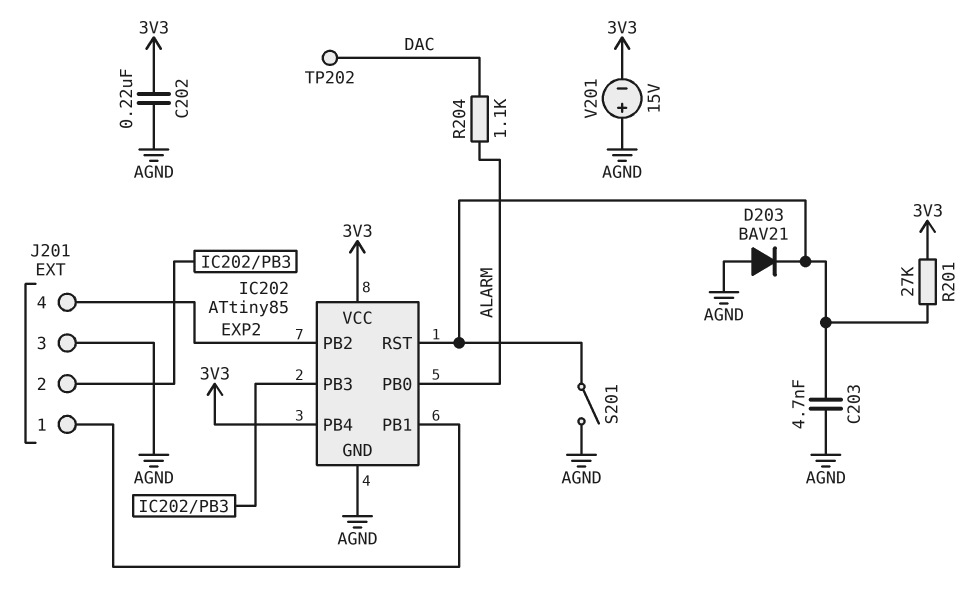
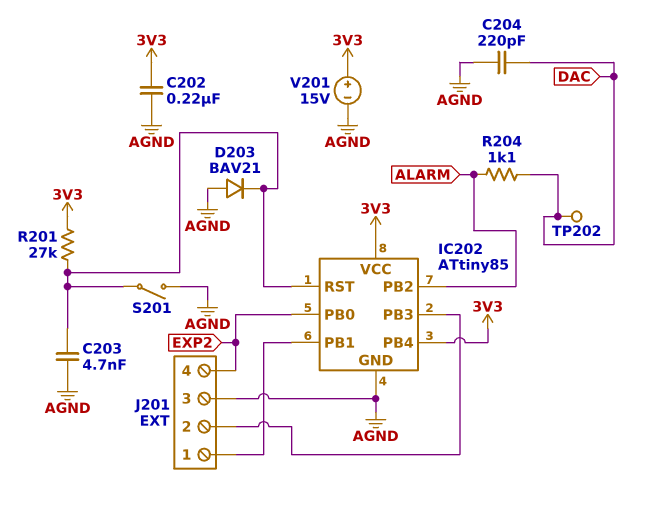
C204: none -> 220pF (AGND, DAC)
IC202 pin PB0: ALARM -> EXP2
IC202 pin PB2: EXP2 -> ALARM
V201: 15V (plus AGND, minus 3V3) -> 15V (plus 3V3, minus AGND)

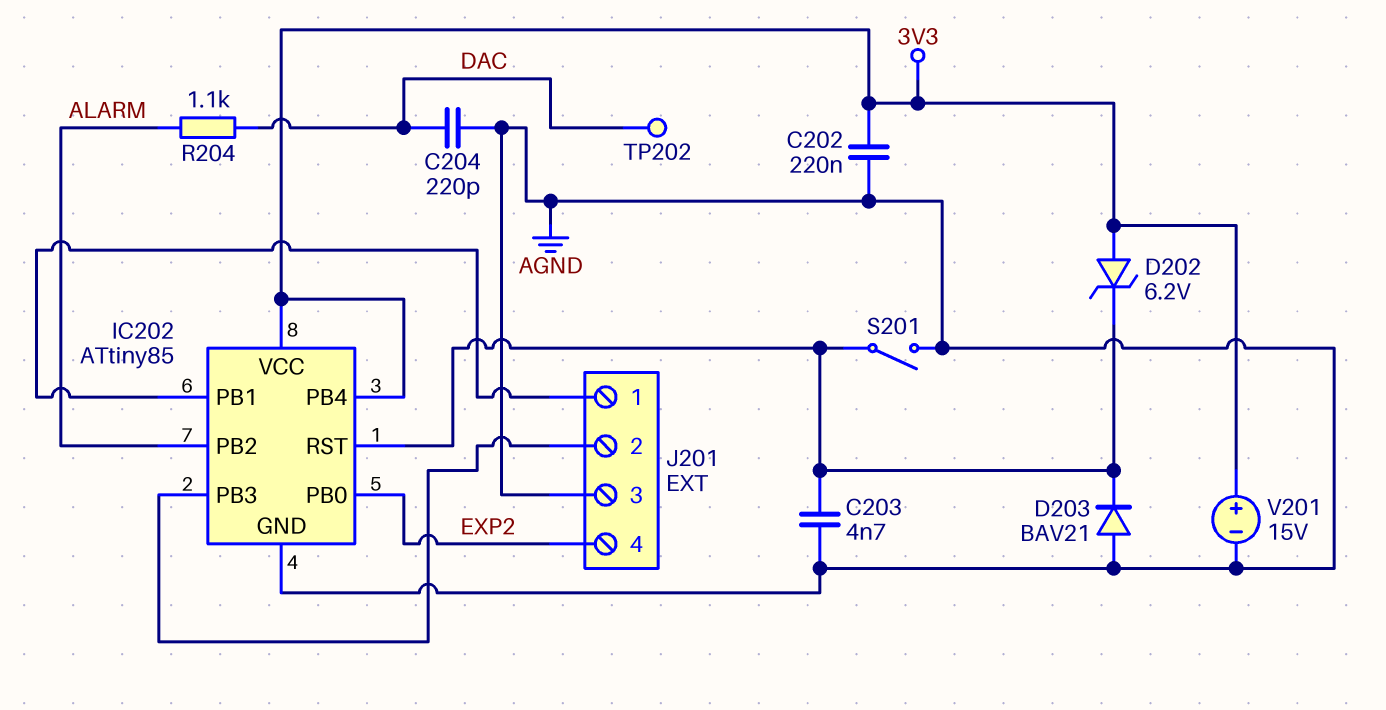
D202: none -> zener 6.2V (A 3V3, K IC202/RST)
R201: 27k (3V3, IC202/RST) -> none

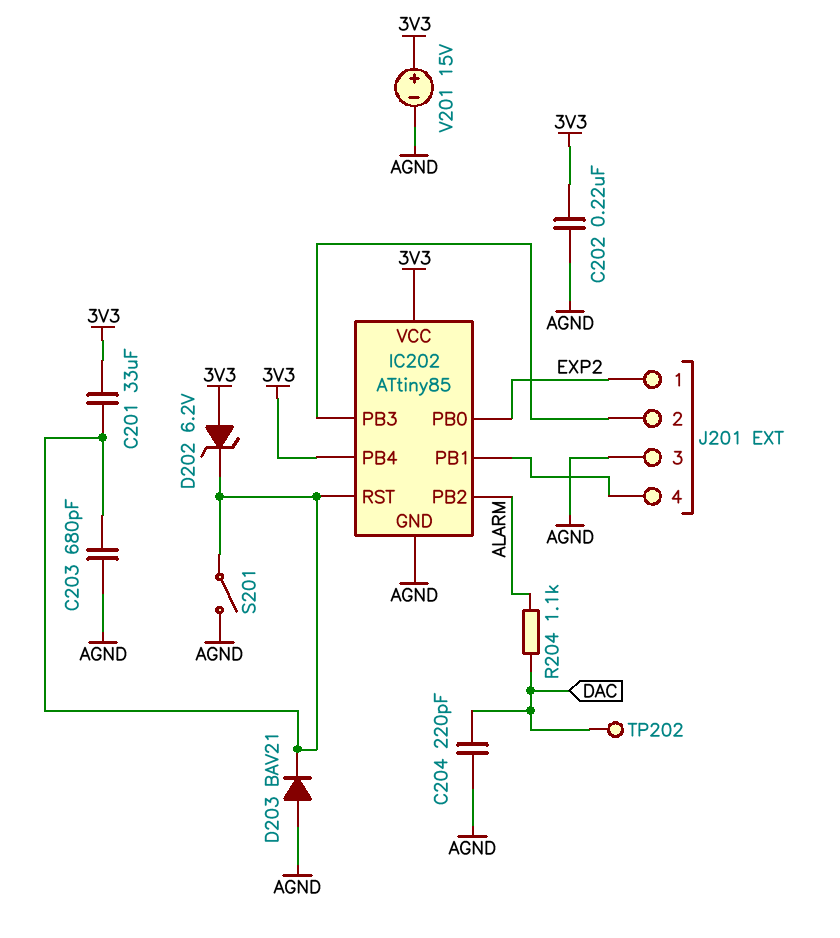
C201: none -> 33uF (3V3, IC202/RST)
C203: 4.7nF (AGND, IC202/RST) -> 680pF (AGND, IC202/RST)
J201 pin 1: IC202/PB1 -> EXP2
J201 pin 4: EXP2 -> IC202/PB1

